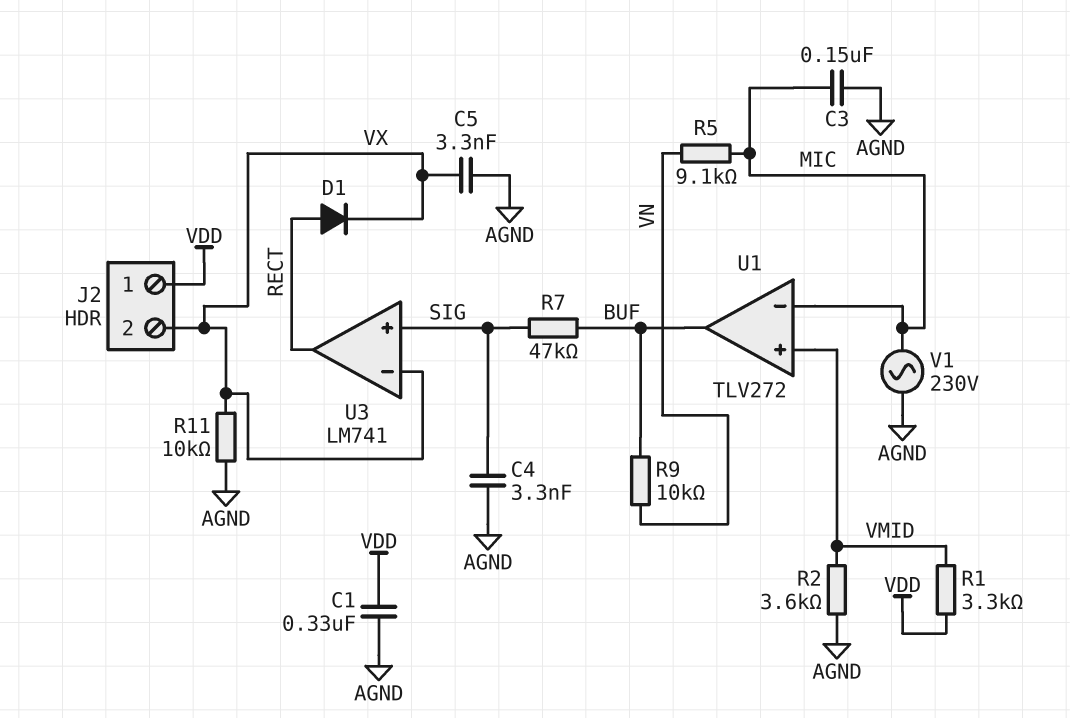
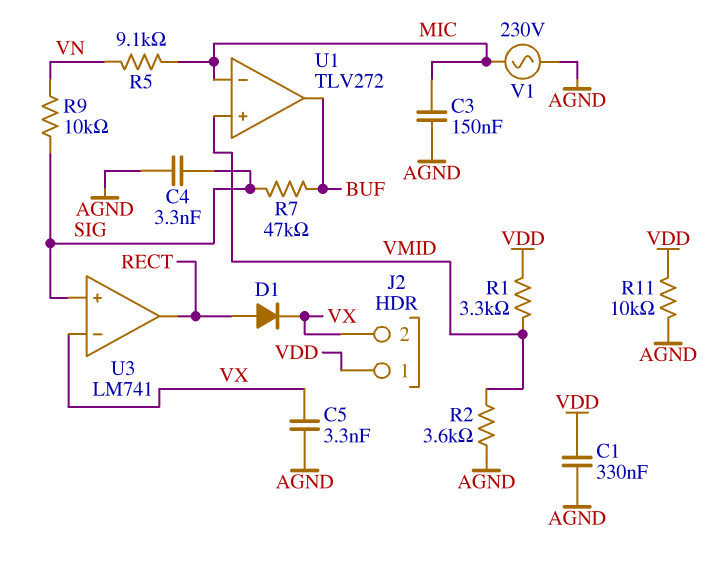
R9: 10k (BUF, VN) -> 10k (SIG, VN)
R11: 10k (AGND, VX) -> 10k (AGND, VDD)

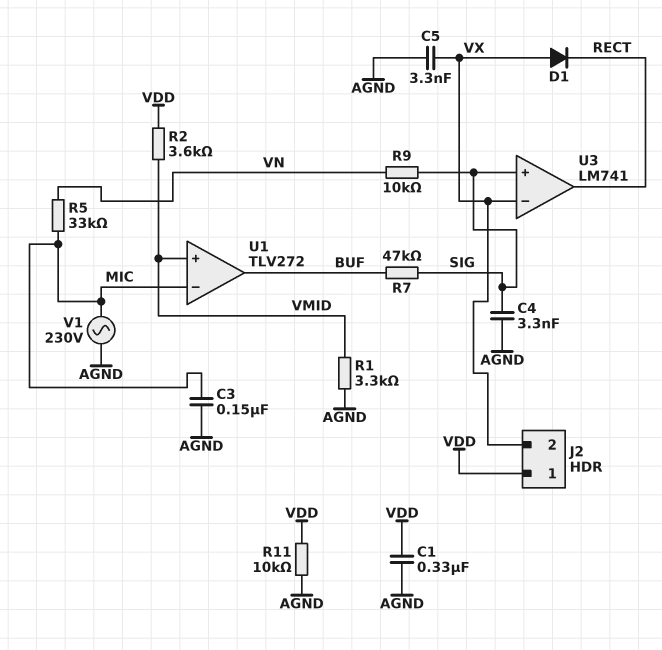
D1: diode (A RECT, K VX) -> diode (A VX, K RECT)
R1: 3.3k (VDD, VMID) -> 3.3k (AGND, VMID)
R2: 3.6k (AGND, VMID) -> 3.6k (VDD, VMID)
R5: 9.1k (MIC, VN) -> 33k (MIC, VN)

